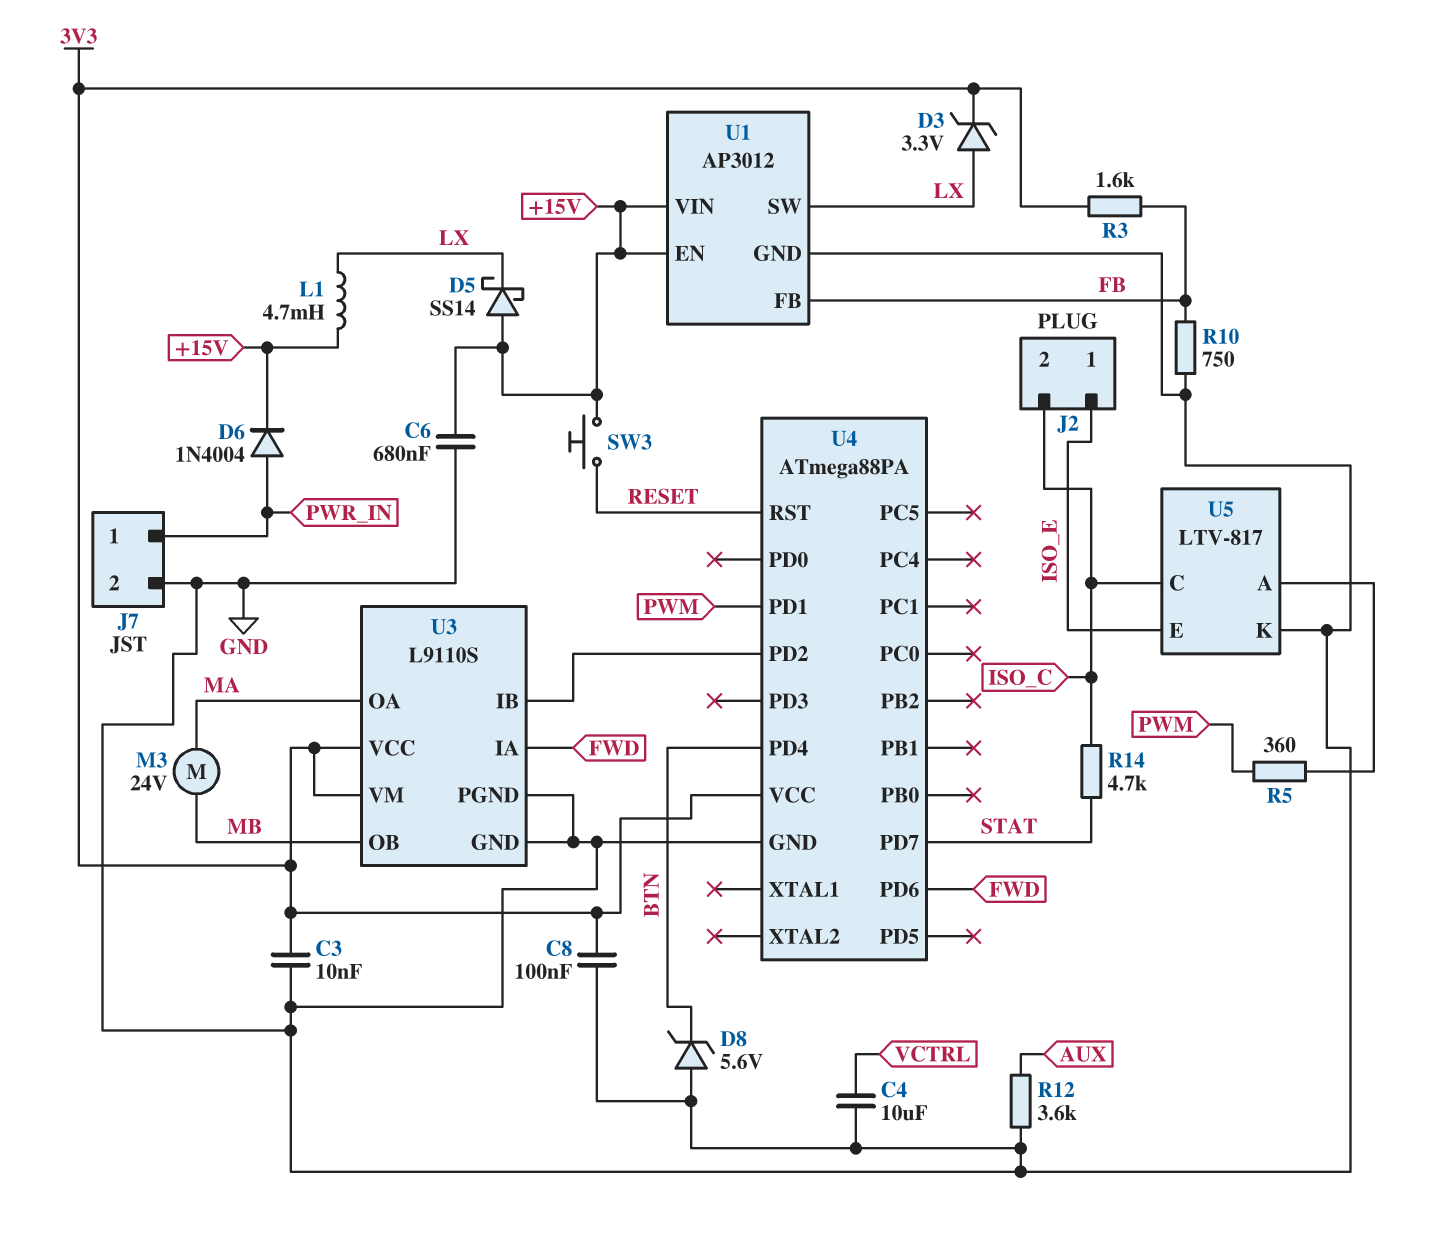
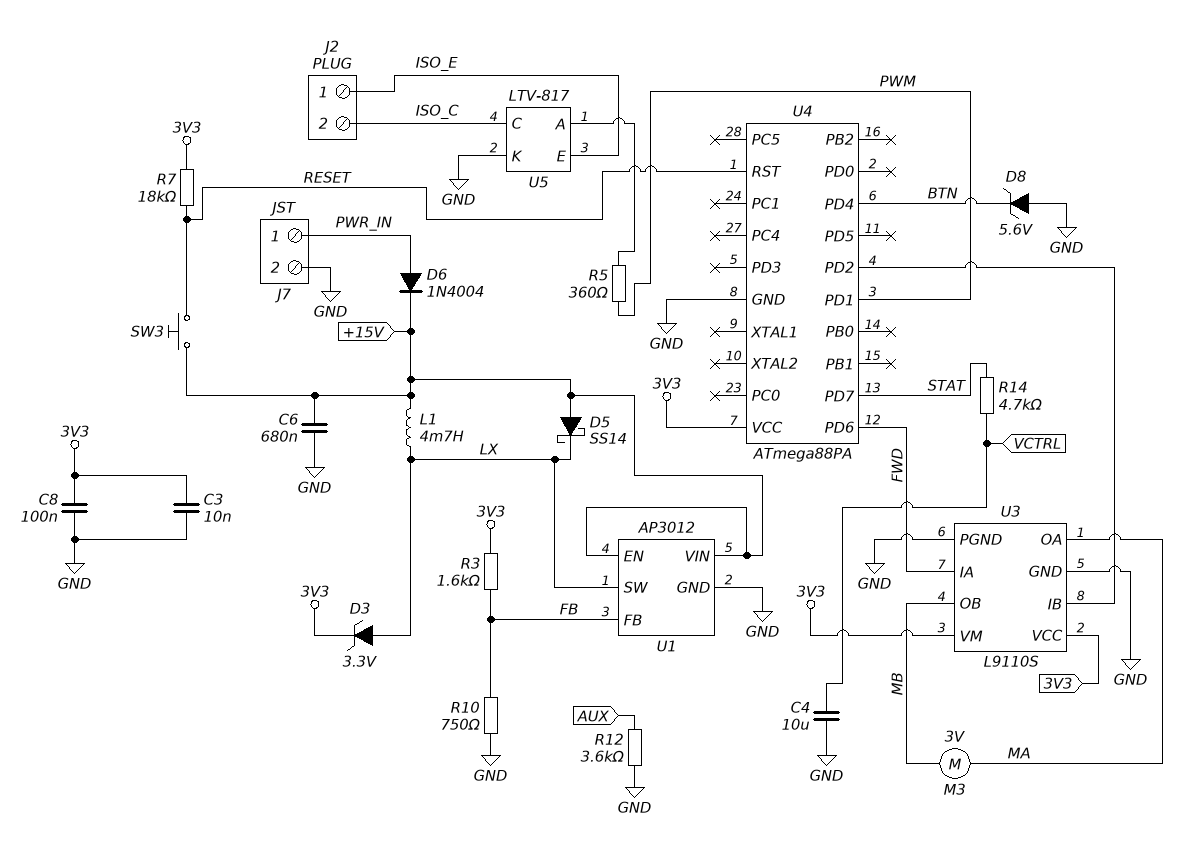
M3: motor 24V (MA, MB) -> motor 3V (MA, MB)
R7: none -> 18k (3V3, RESET)
R14: 4.7k (ISO_C, STAT) -> 4.7k (STAT, VCTRL)

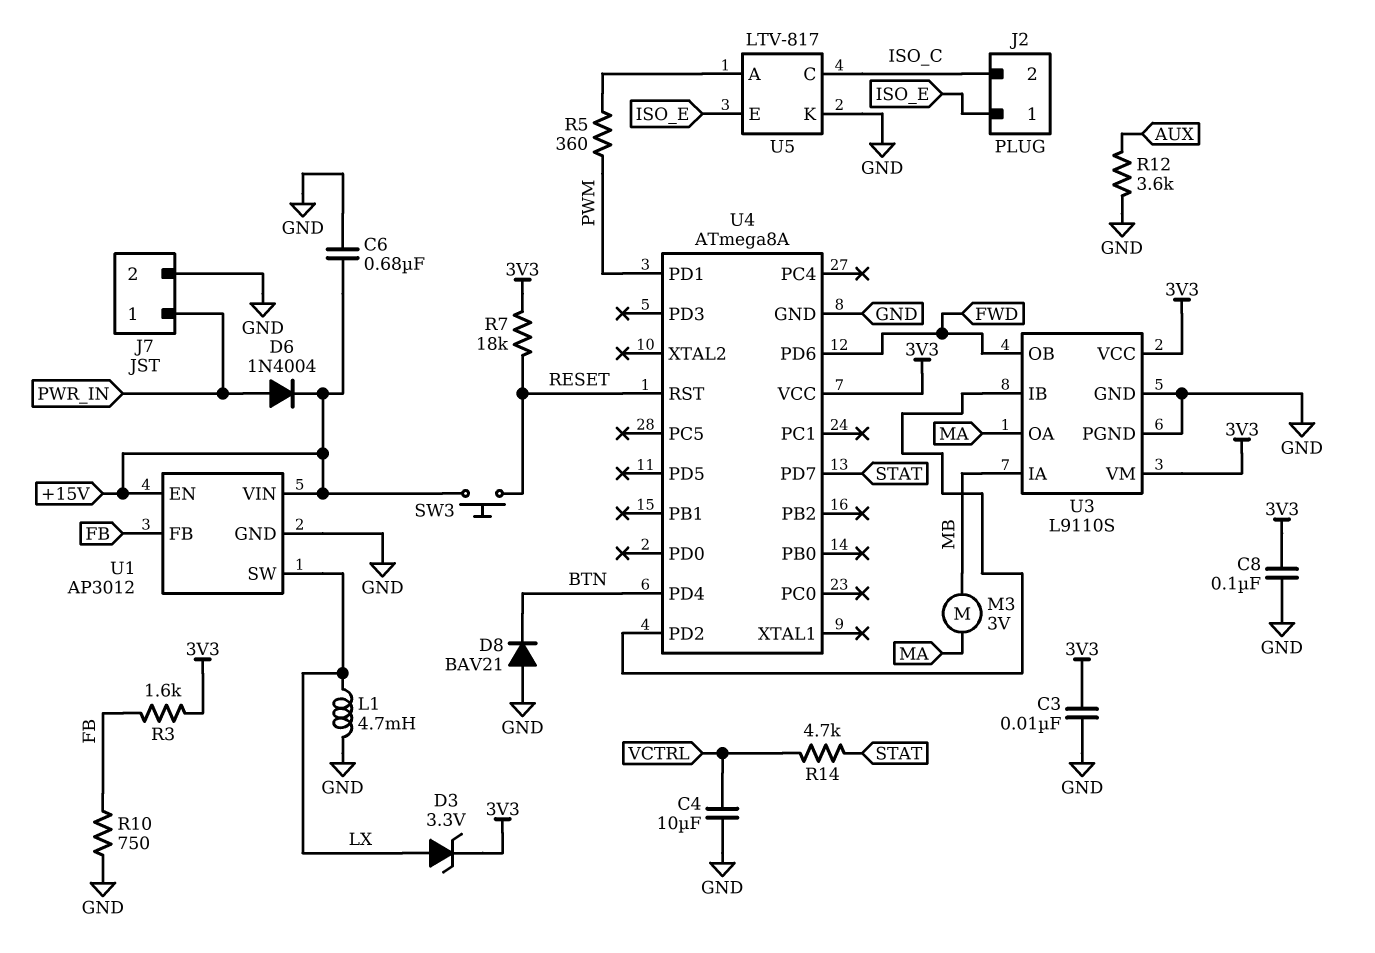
D5: schottky SS14 (A +15V, K LX) -> none
D8: zener 5.6V (A GND, K BTN) -> diode BAV21 (A GND, K BTN)
L1: 4.7mH (+15V, LX) -> 4.7mH (GND, LX)
U3 pin IA: FWD -> MB
U3 pin OB: MB -> FWD
U4: ATmega88PA -> ATmega8A

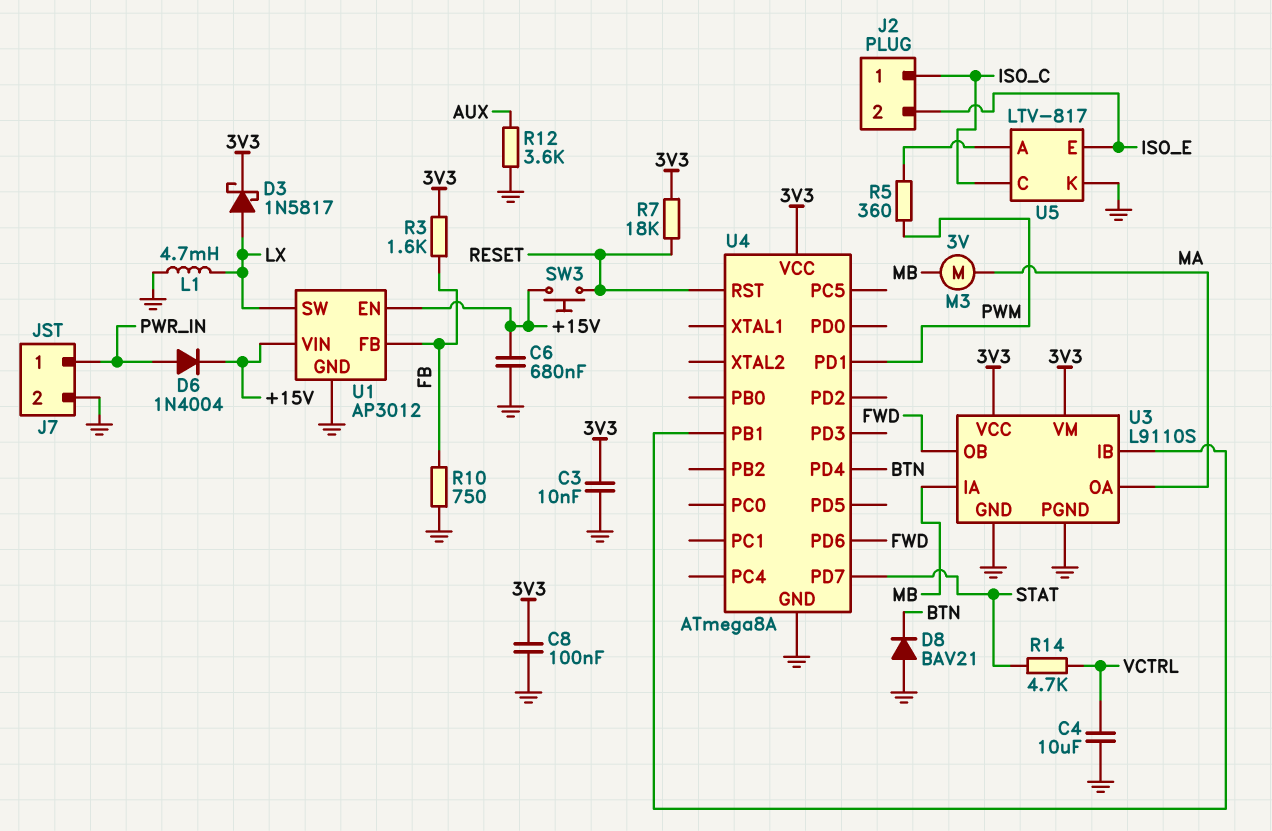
D3: zener 3.3V (A LX, K 3V3) -> schottky 1N5817 (A LX, K 3V3)
J2 pin 1: ISO_E -> ISO_C
J2 pin 2: ISO_C -> ISO_E
U4 pin PB1: none -> U3/IB
U4 pin PD2: U3/IB -> none

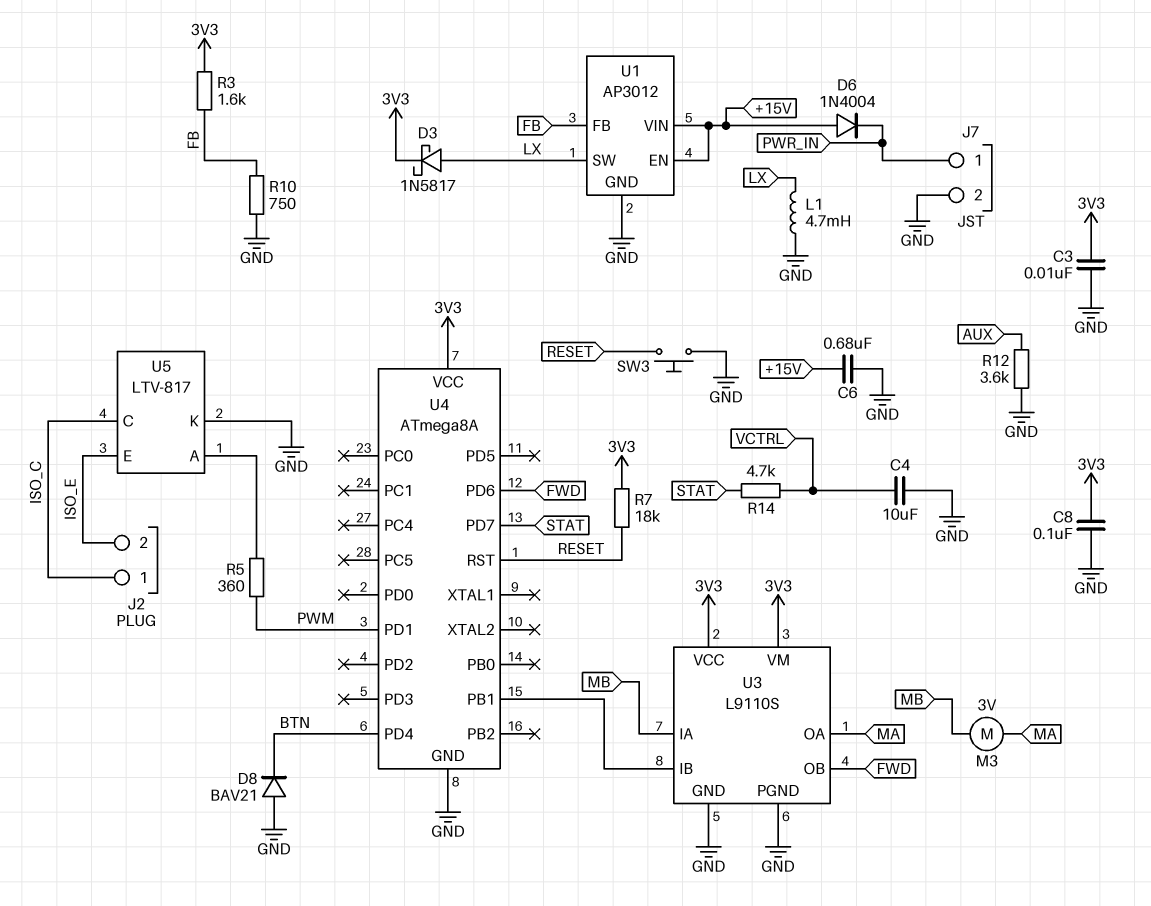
D6: diode 1N4004 (A PWR_IN, K +15V) -> diode 1N4004 (A +15V, K PWR_IN)
SW3: button (+15V, RESET) -> button (GND, RESET)

